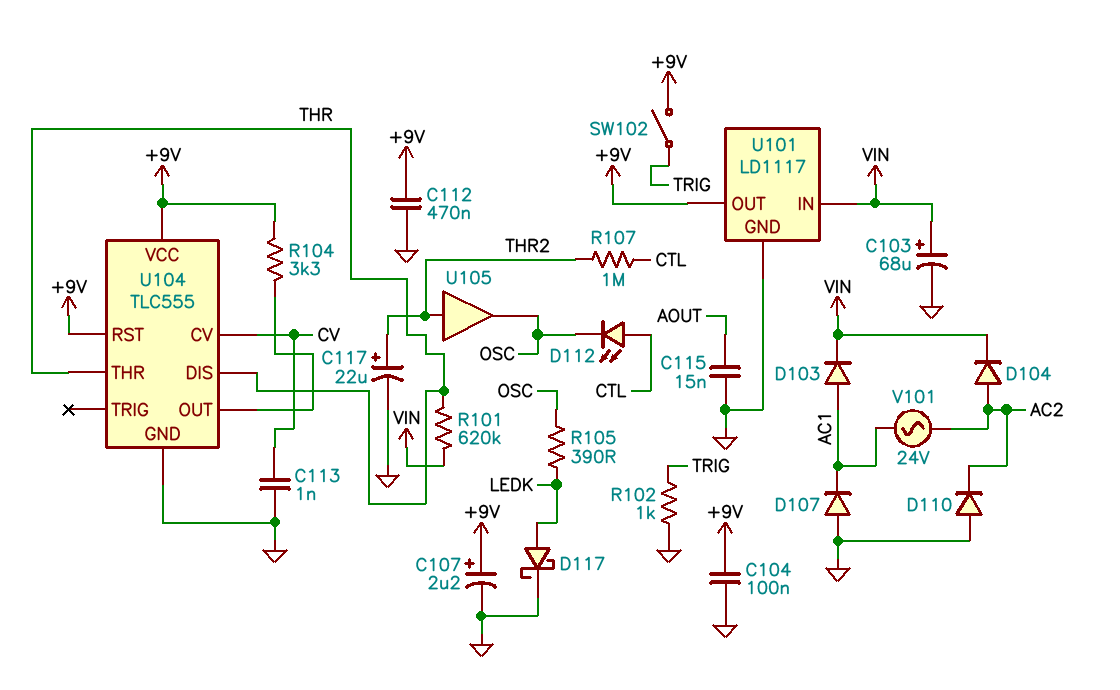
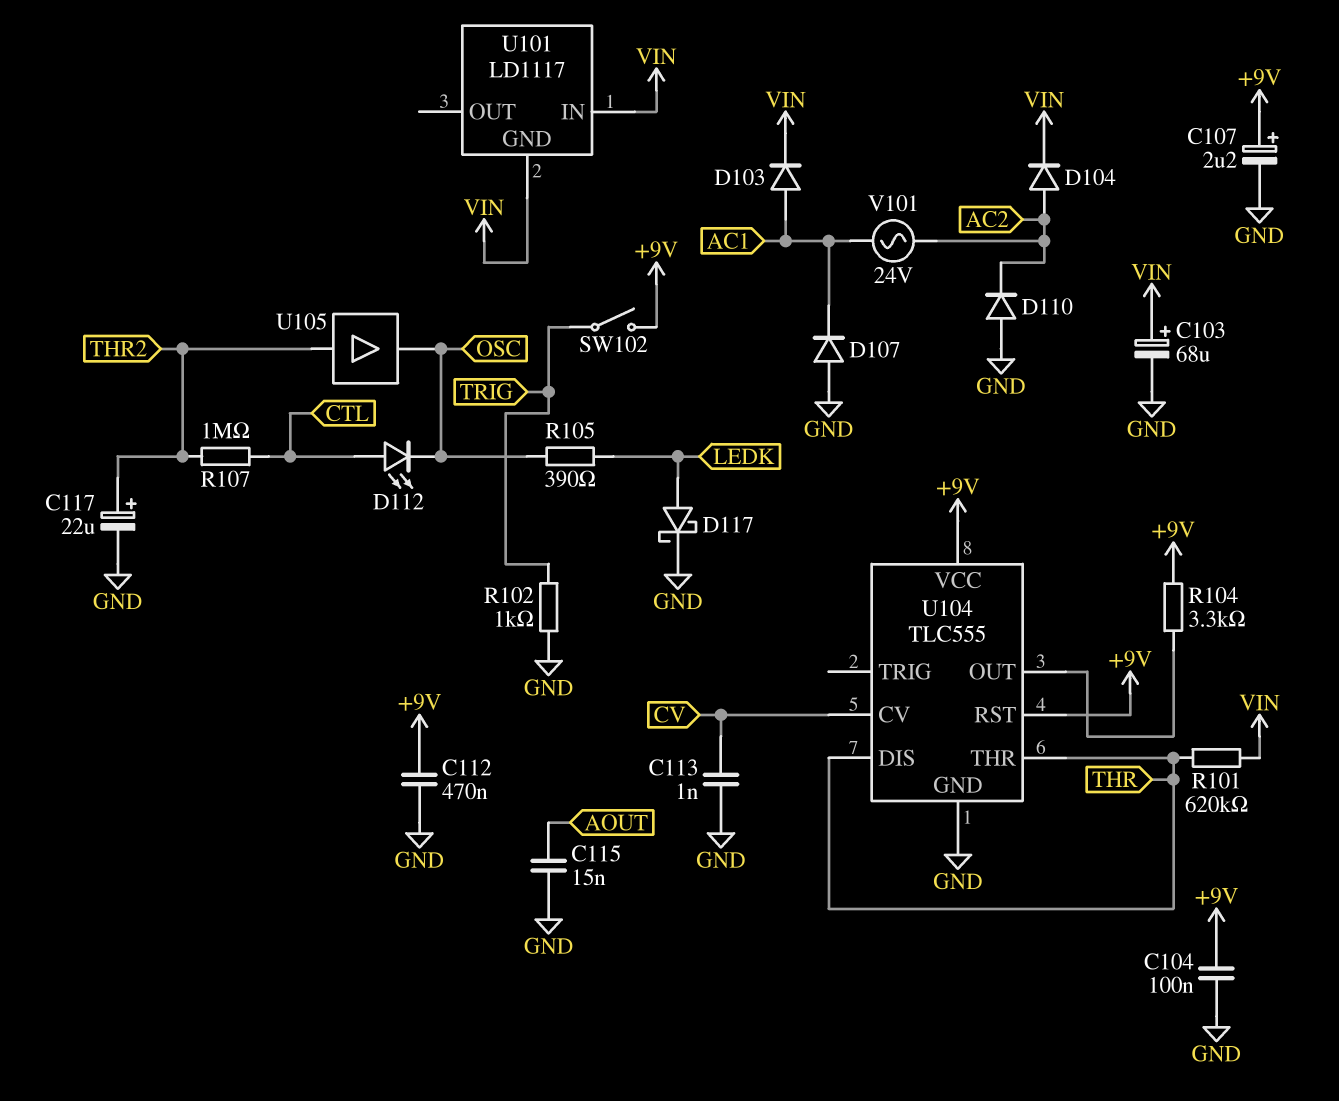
U101 pin GND: GND -> VIN
U101 pin OUT: +9V -> none

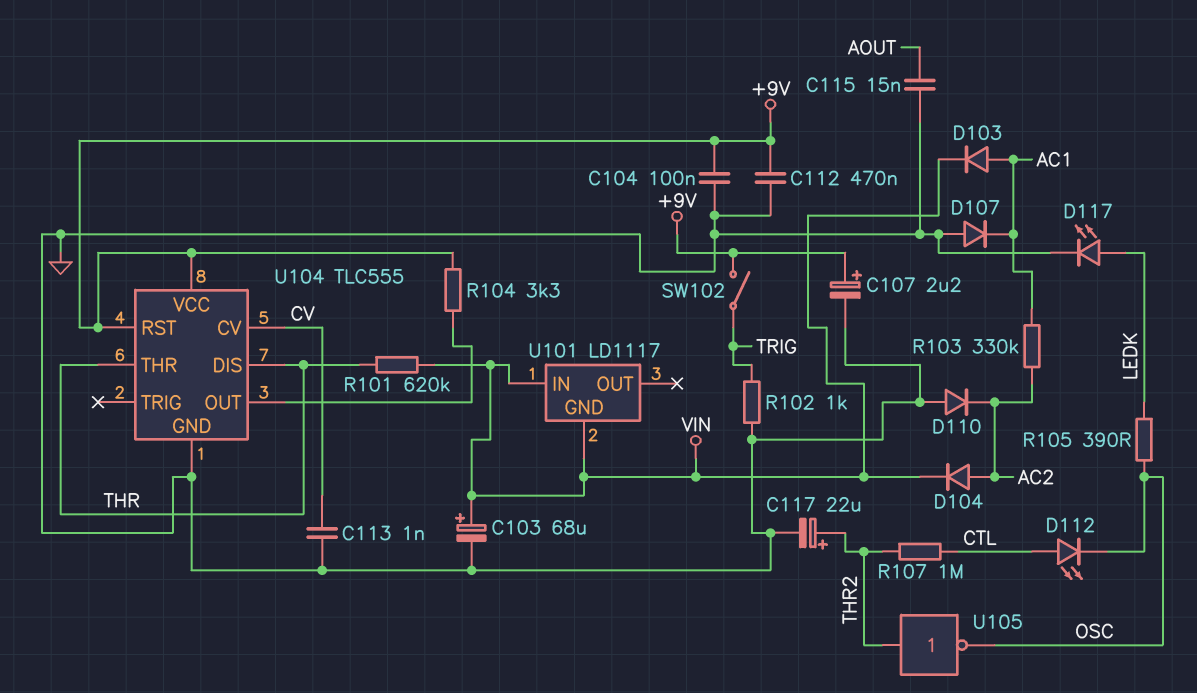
D117: schottky (A LEDK, K GND) -> LED (A LEDK, K GND)
R103: none -> 330k (AC1, AC2)
U105: buffer (in THR2, out OSC) -> NOT (in THR2, out OSC)
V101: AC 24V (AC1, AC2) -> none

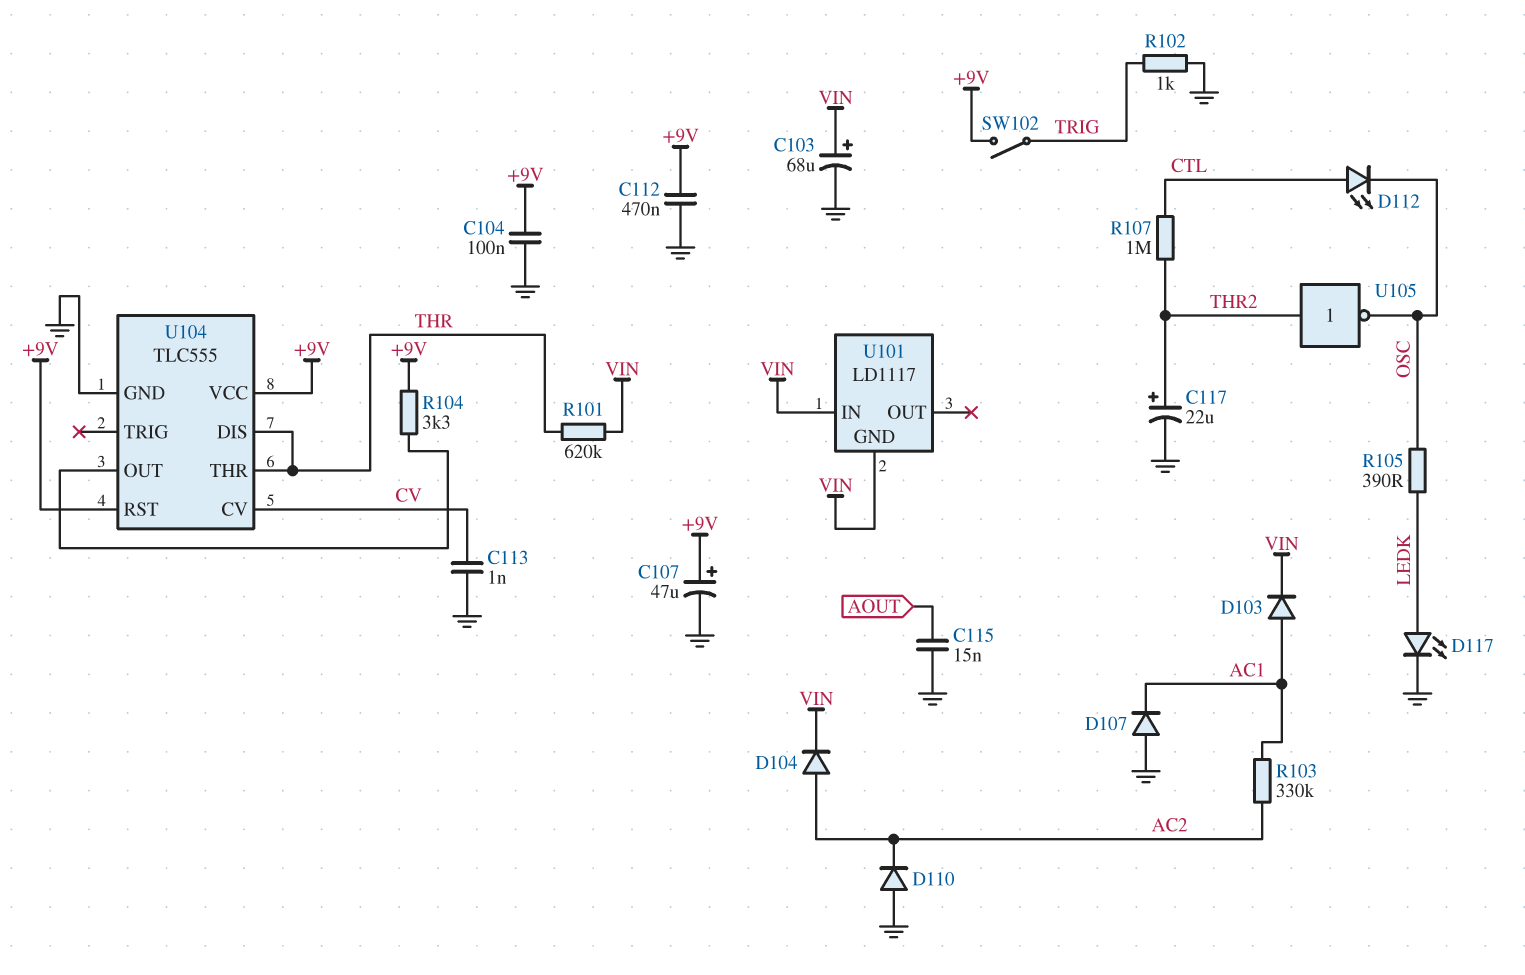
C107: 2.2uF (plus +9V, minus GND) -> 47uF (plus +9V, minus GND)

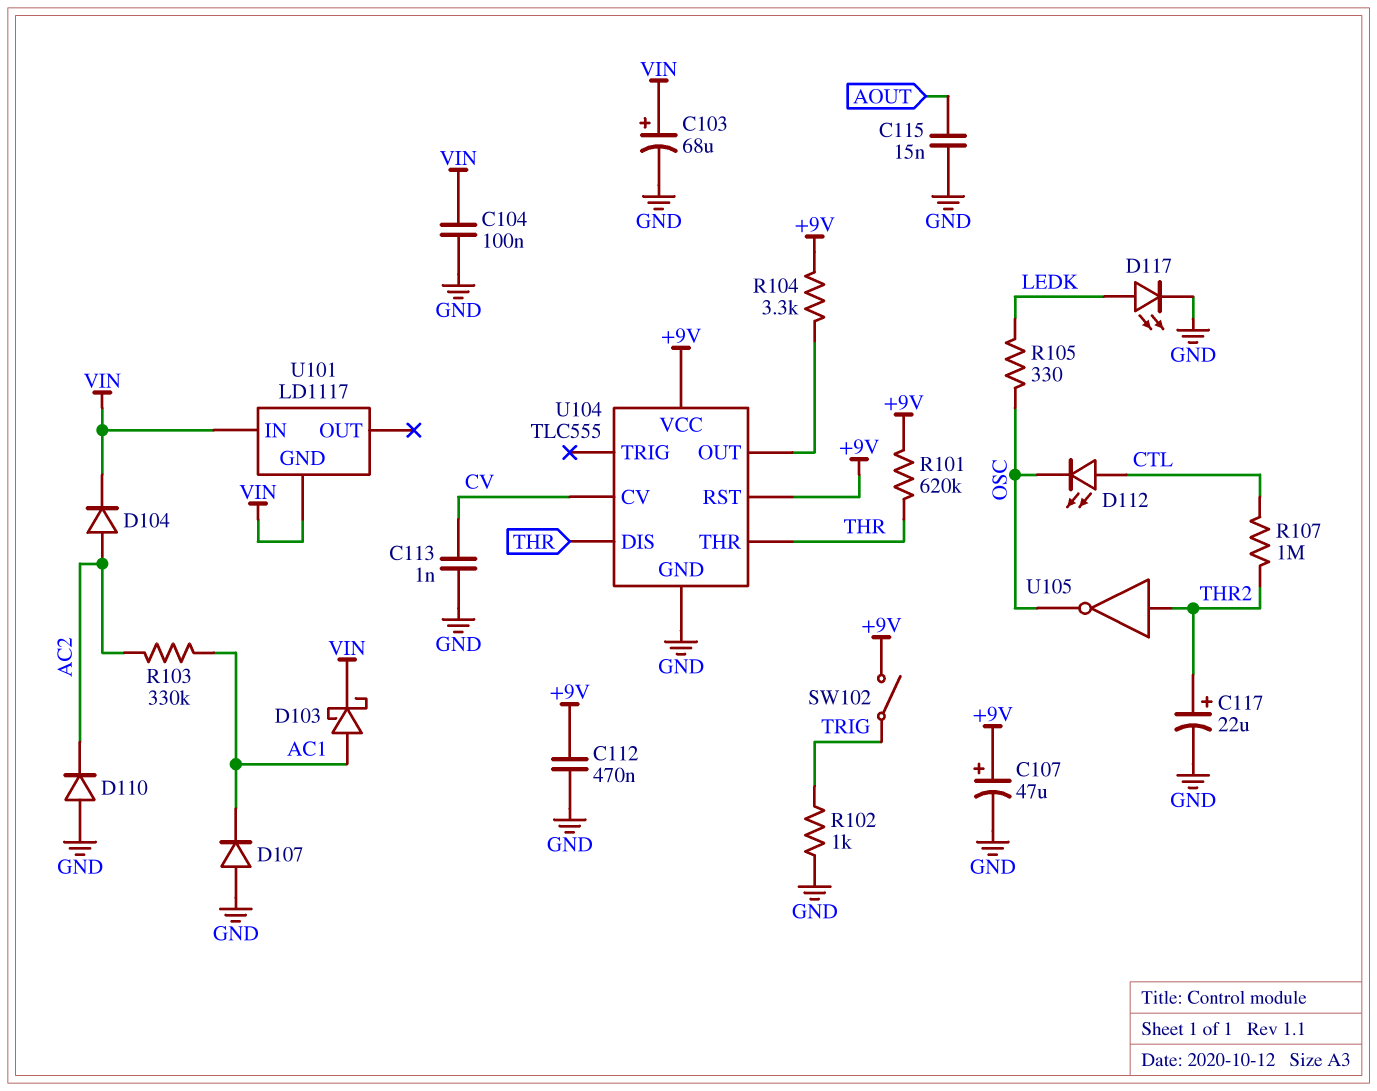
C104: 100nF (+9V, GND) -> 100nF (GND, VIN)
D103: diode (A AC1, K VIN) -> schottky (A AC1, K VIN)
R101: 620k (THR, VIN) -> 620k (+9V, THR)
R105: 390 (LEDK, OSC) -> 330 (LEDK, OSC)

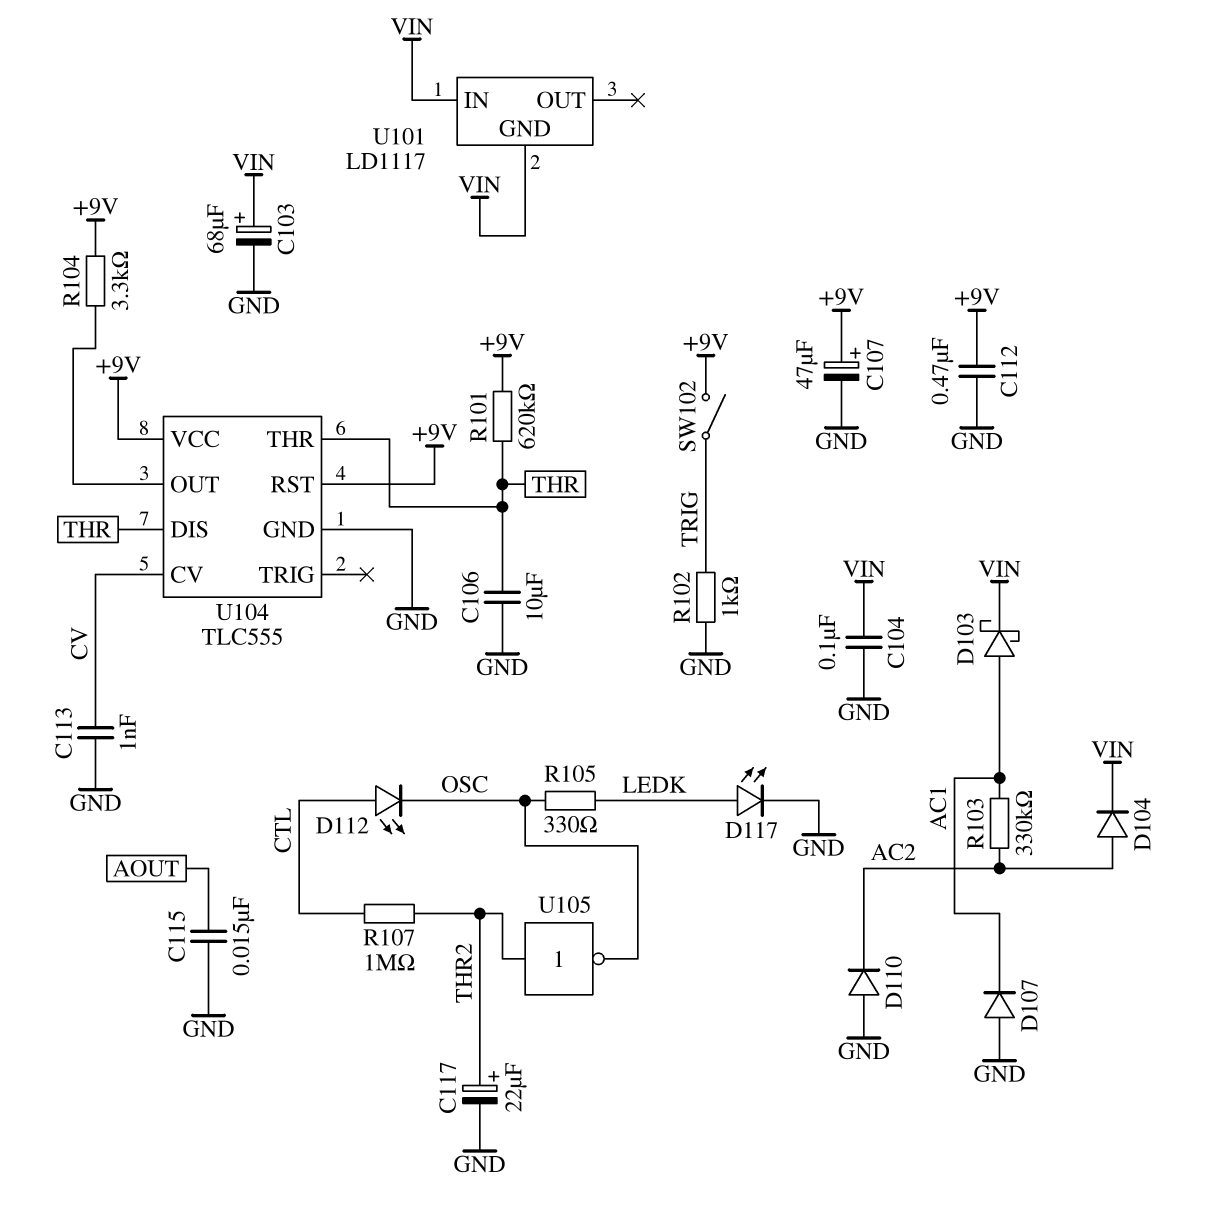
C106: none -> 10uF (GND, THR)

